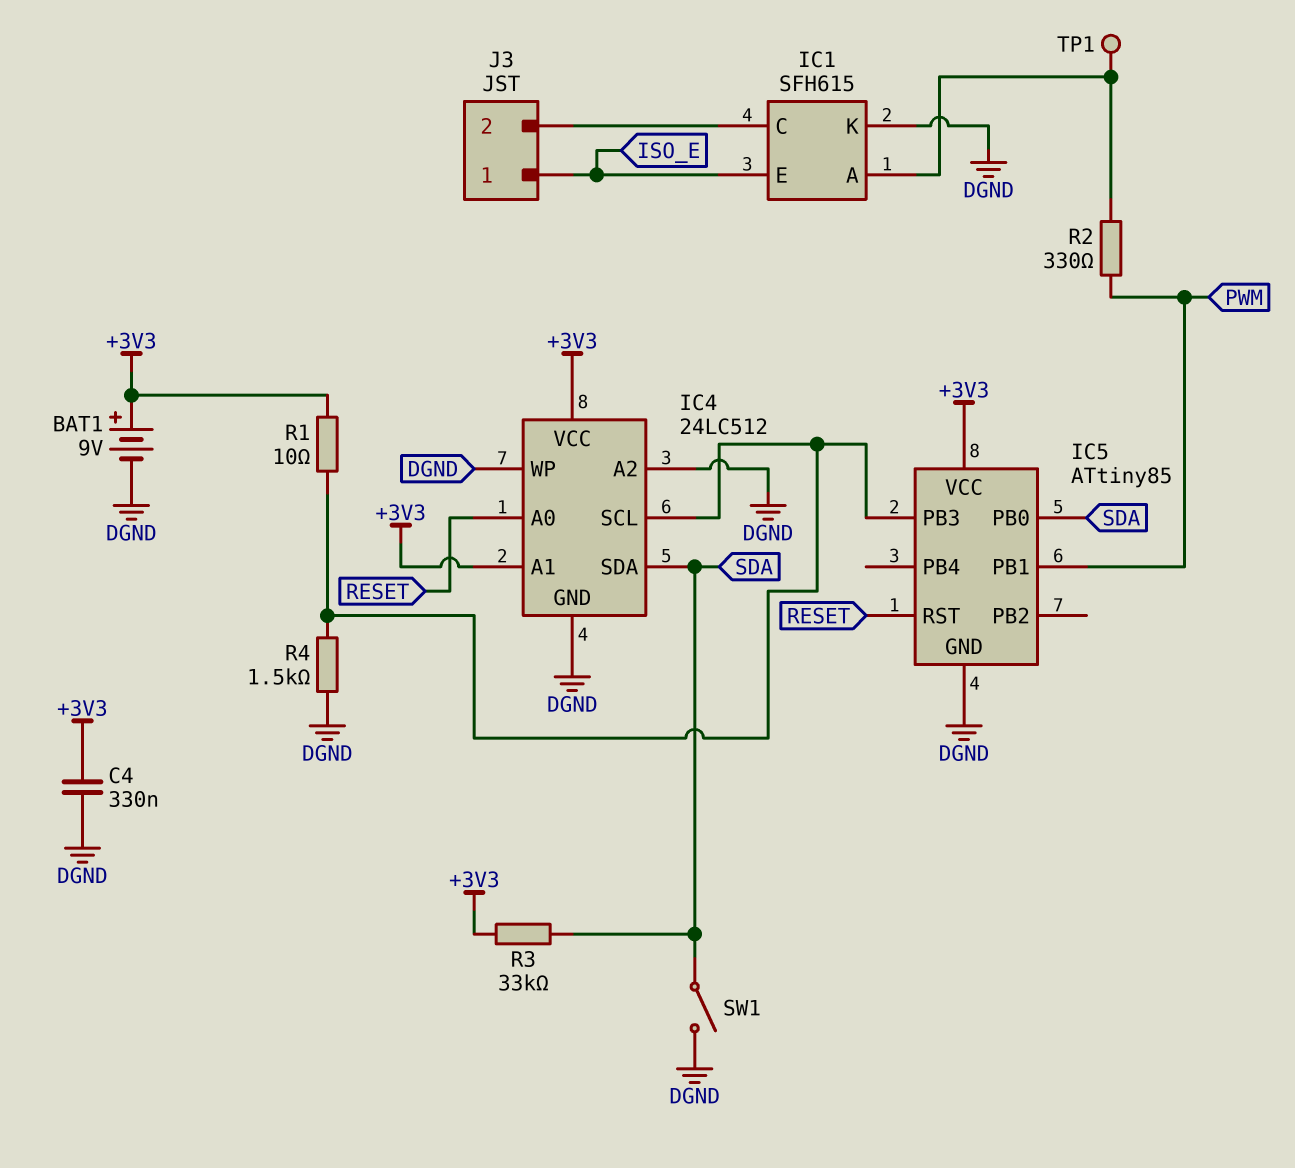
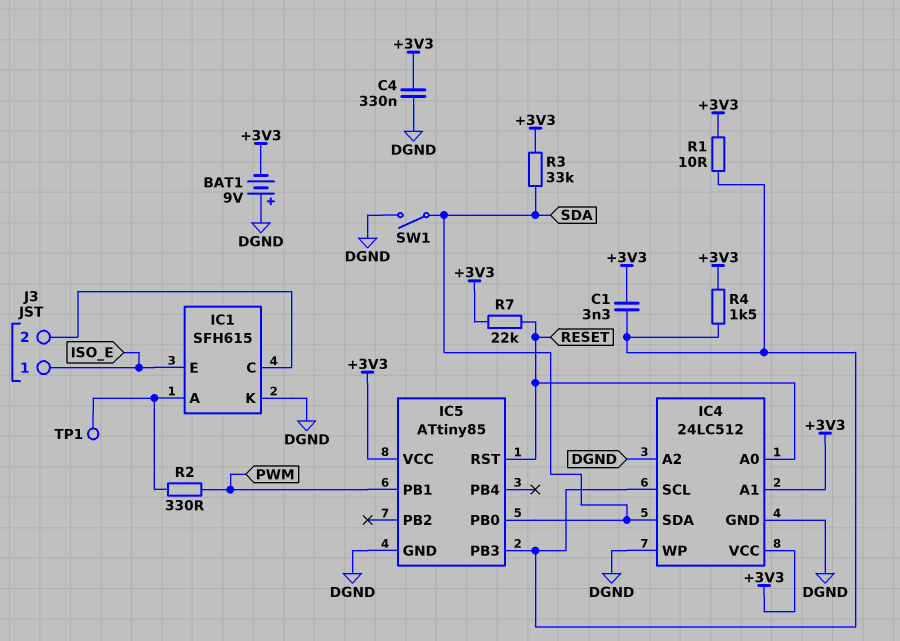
BAT1: 9V (plus +3V3, minus DGND) -> 9V (plus DGND, minus +3V3)
C1: none -> 3.3nF (+3V3, IC4/SCL)
R4: 1.5k (DGND, IC4/SCL) -> 1.5k (+3V3, IC4/SCL)
R7: none -> 22k (+3V3, RESET)

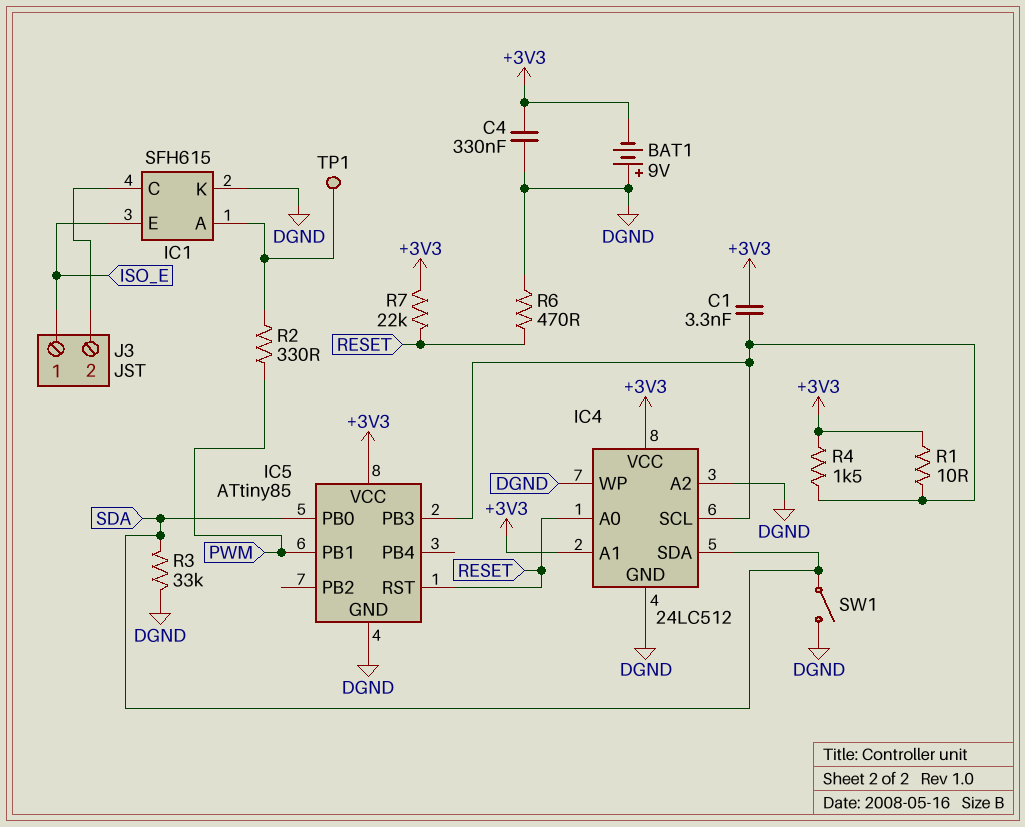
R3: 33k (+3V3, SDA) -> 33k (DGND, SDA)
R6: none -> 470 (DGND, RESET)

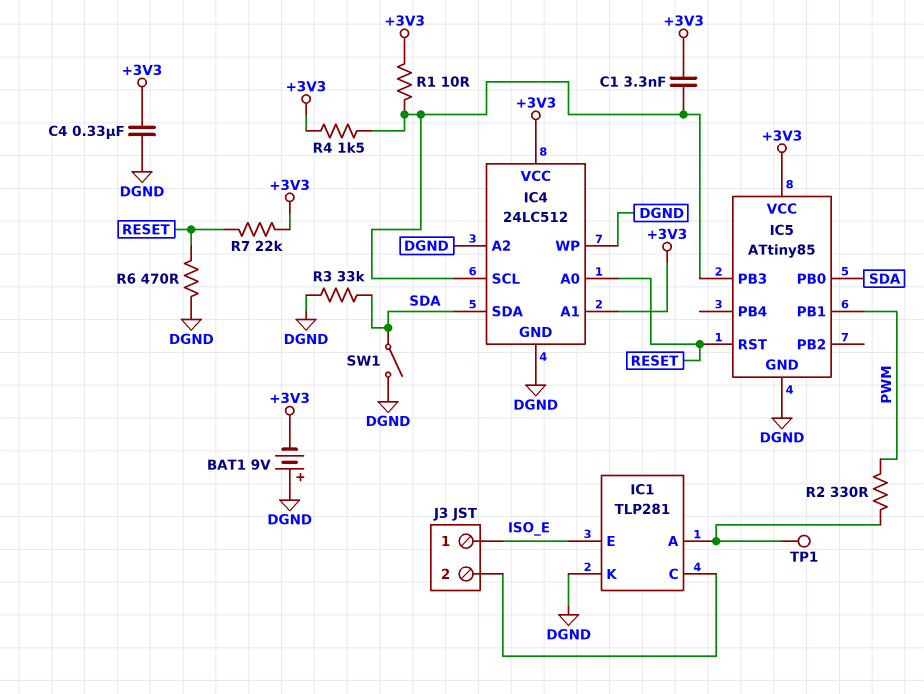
IC1: SFH615 -> TLP281

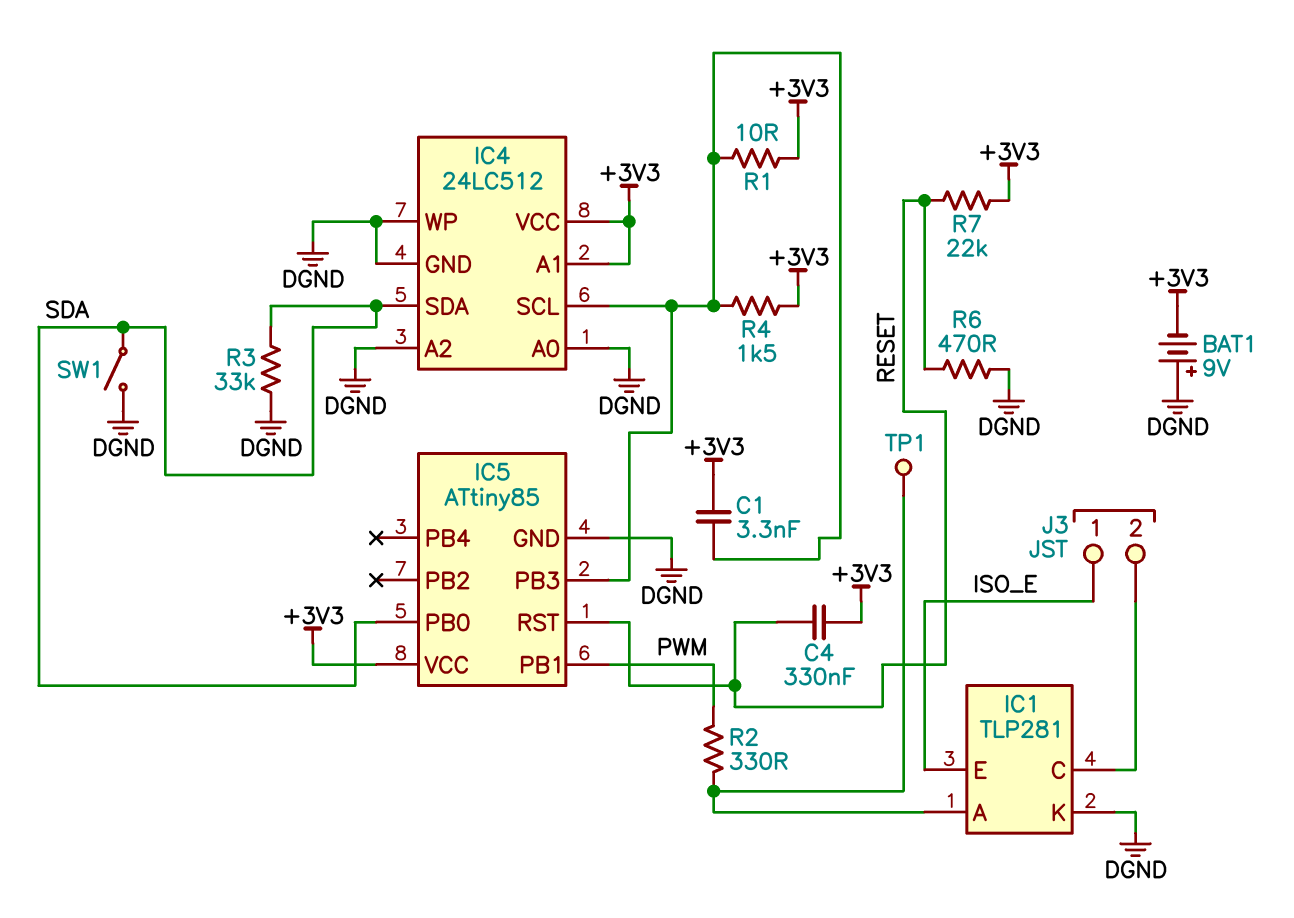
C4: 330nF (+3V3, DGND) -> 330nF (+3V3, RESET)
IC4 pin A0: RESET -> DGND

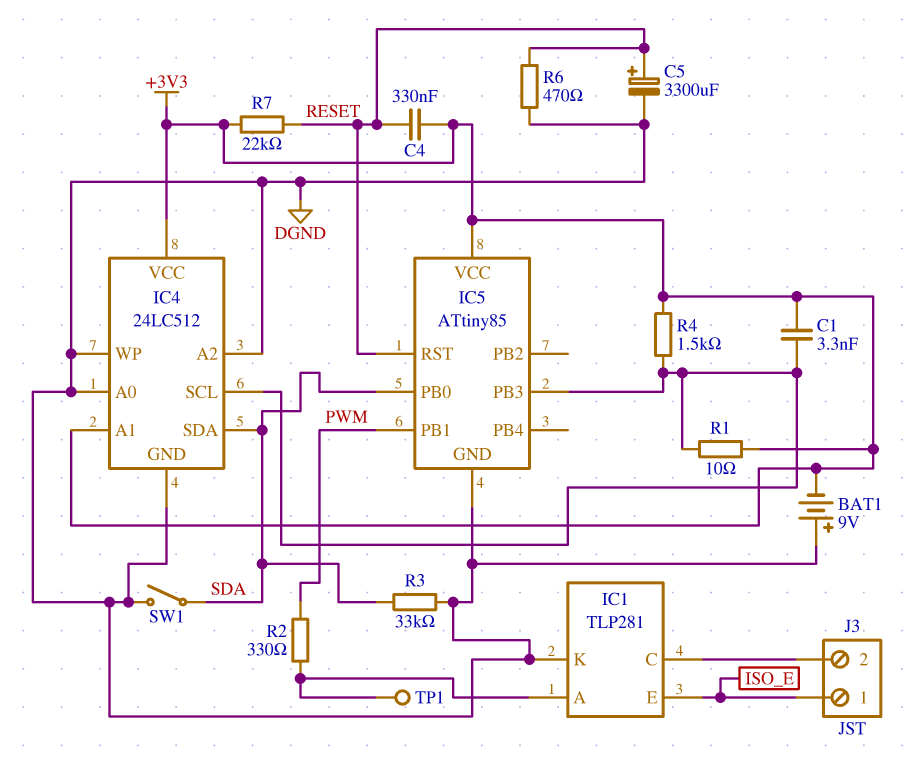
C5: none -> 3300uF (plus RESET, minus DGND)

